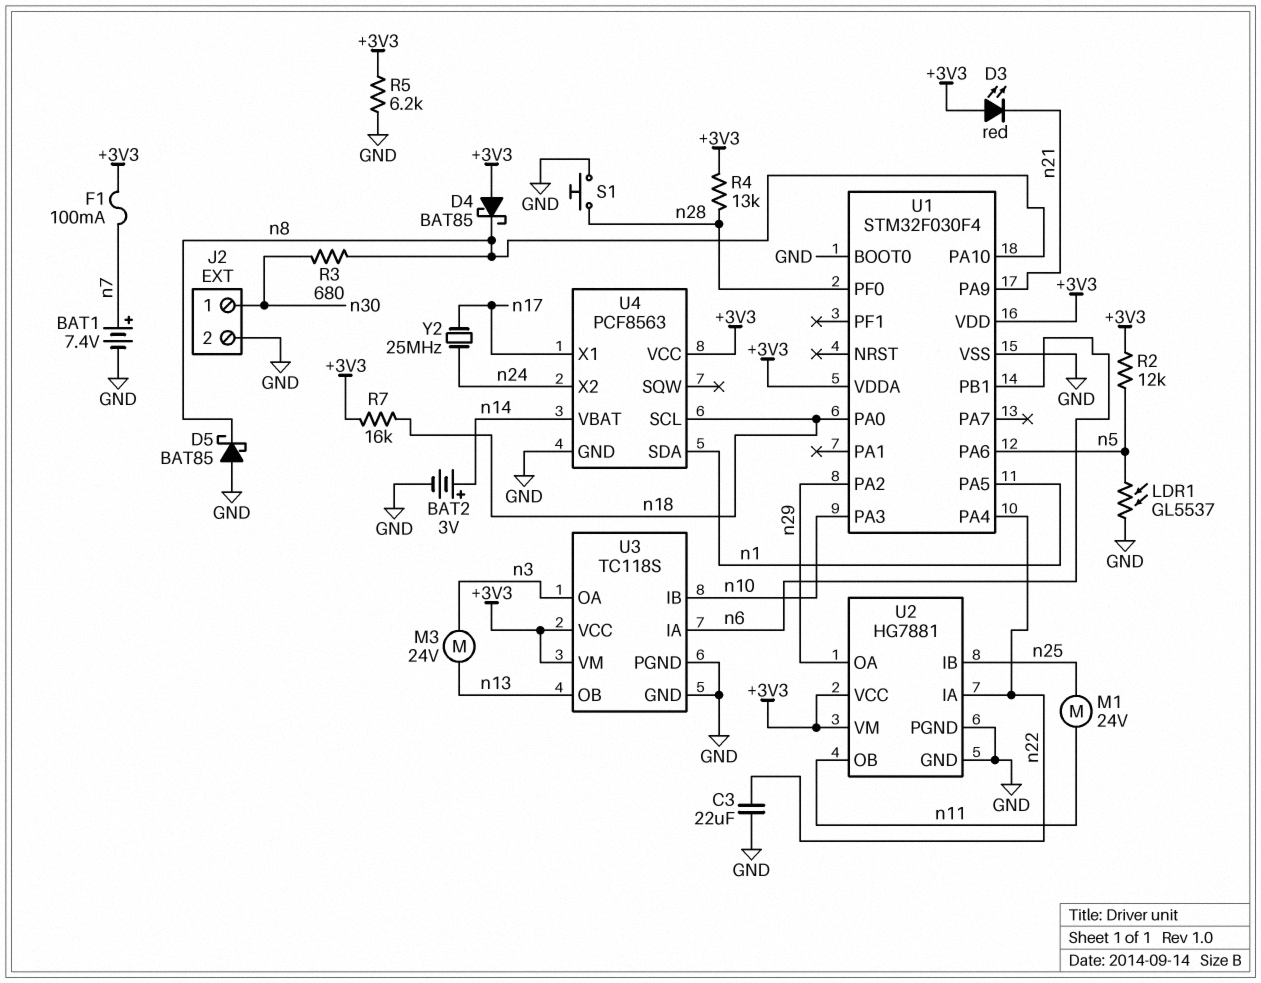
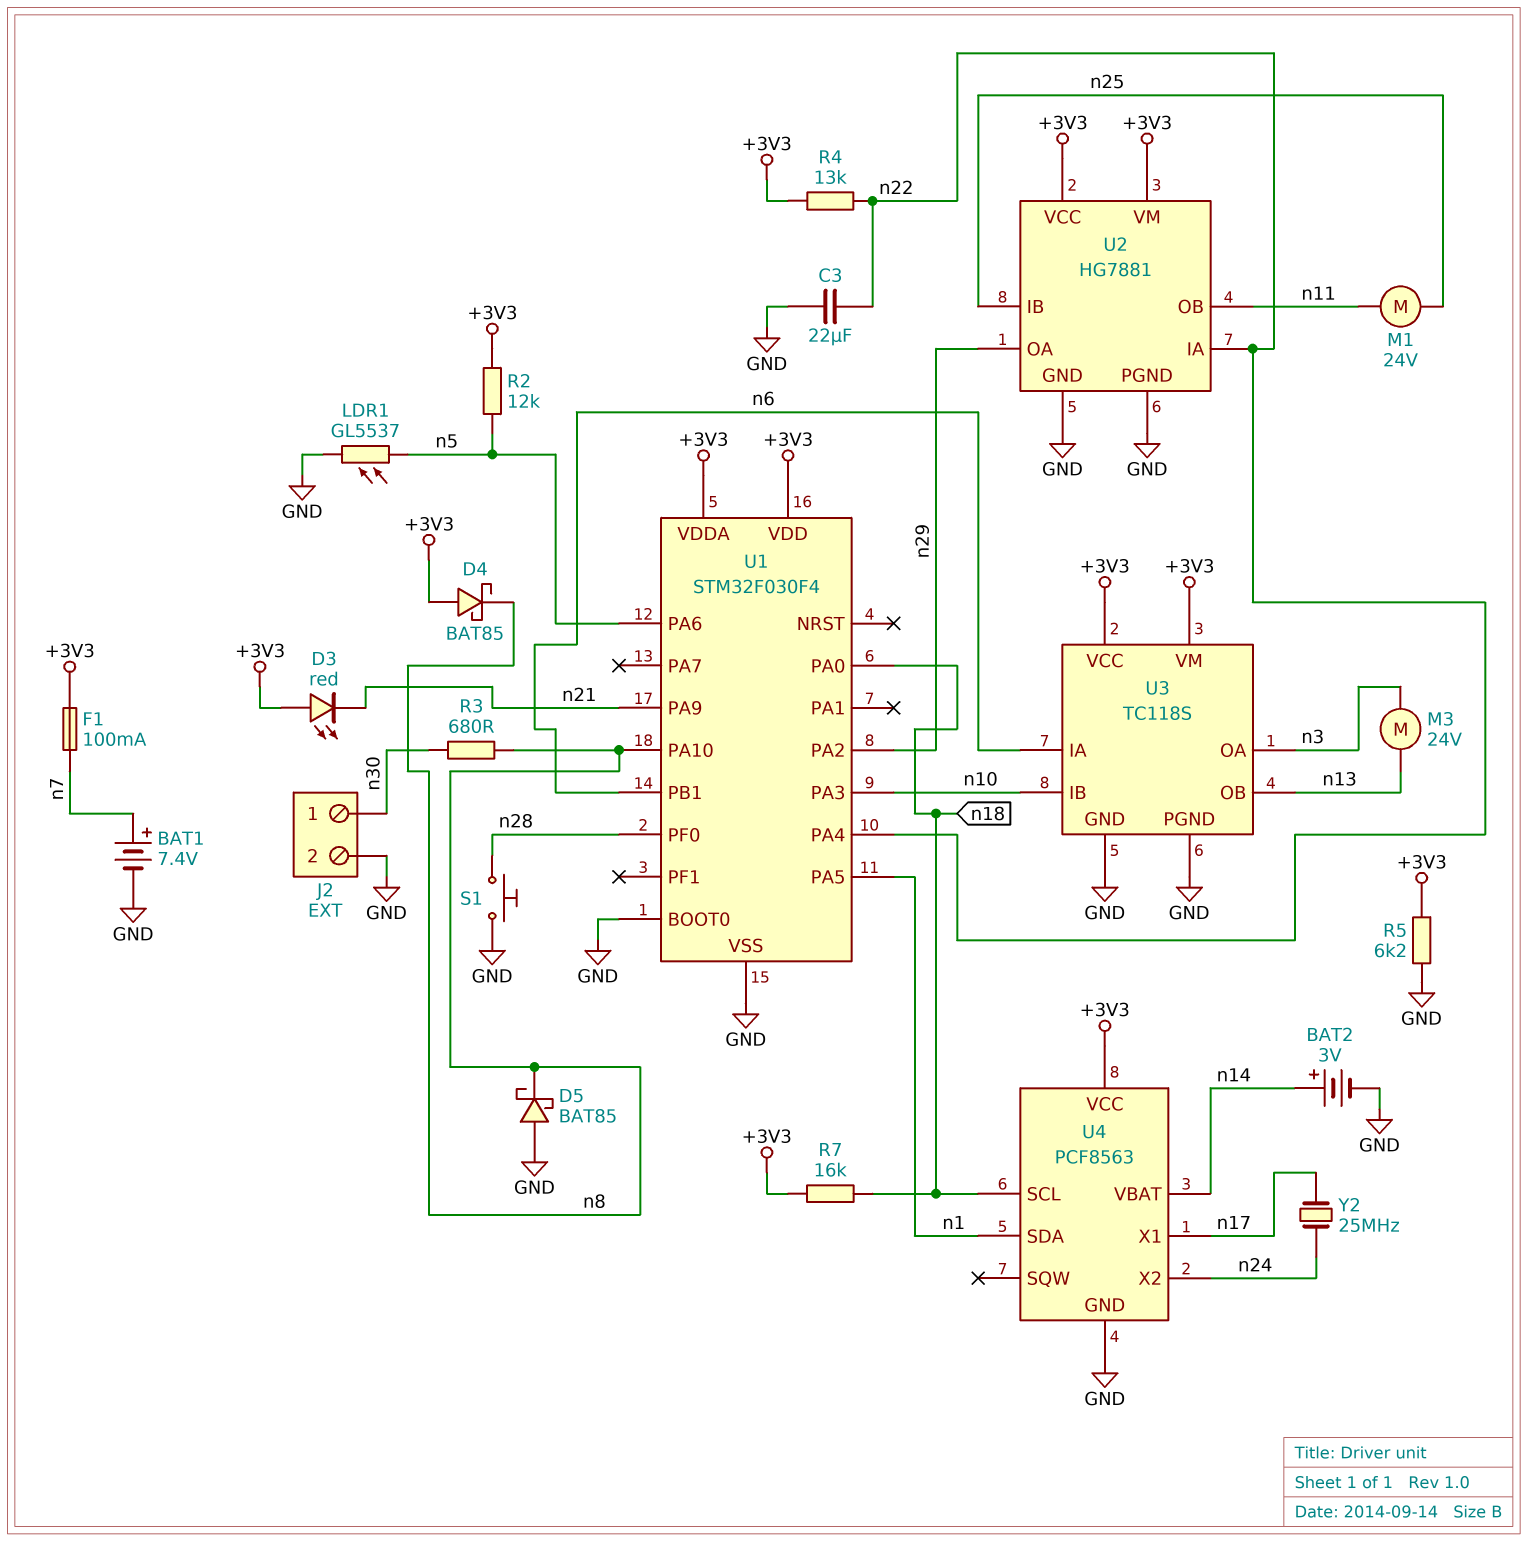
R4: 13k (+3V3, n28) -> 13k (+3V3, n22)

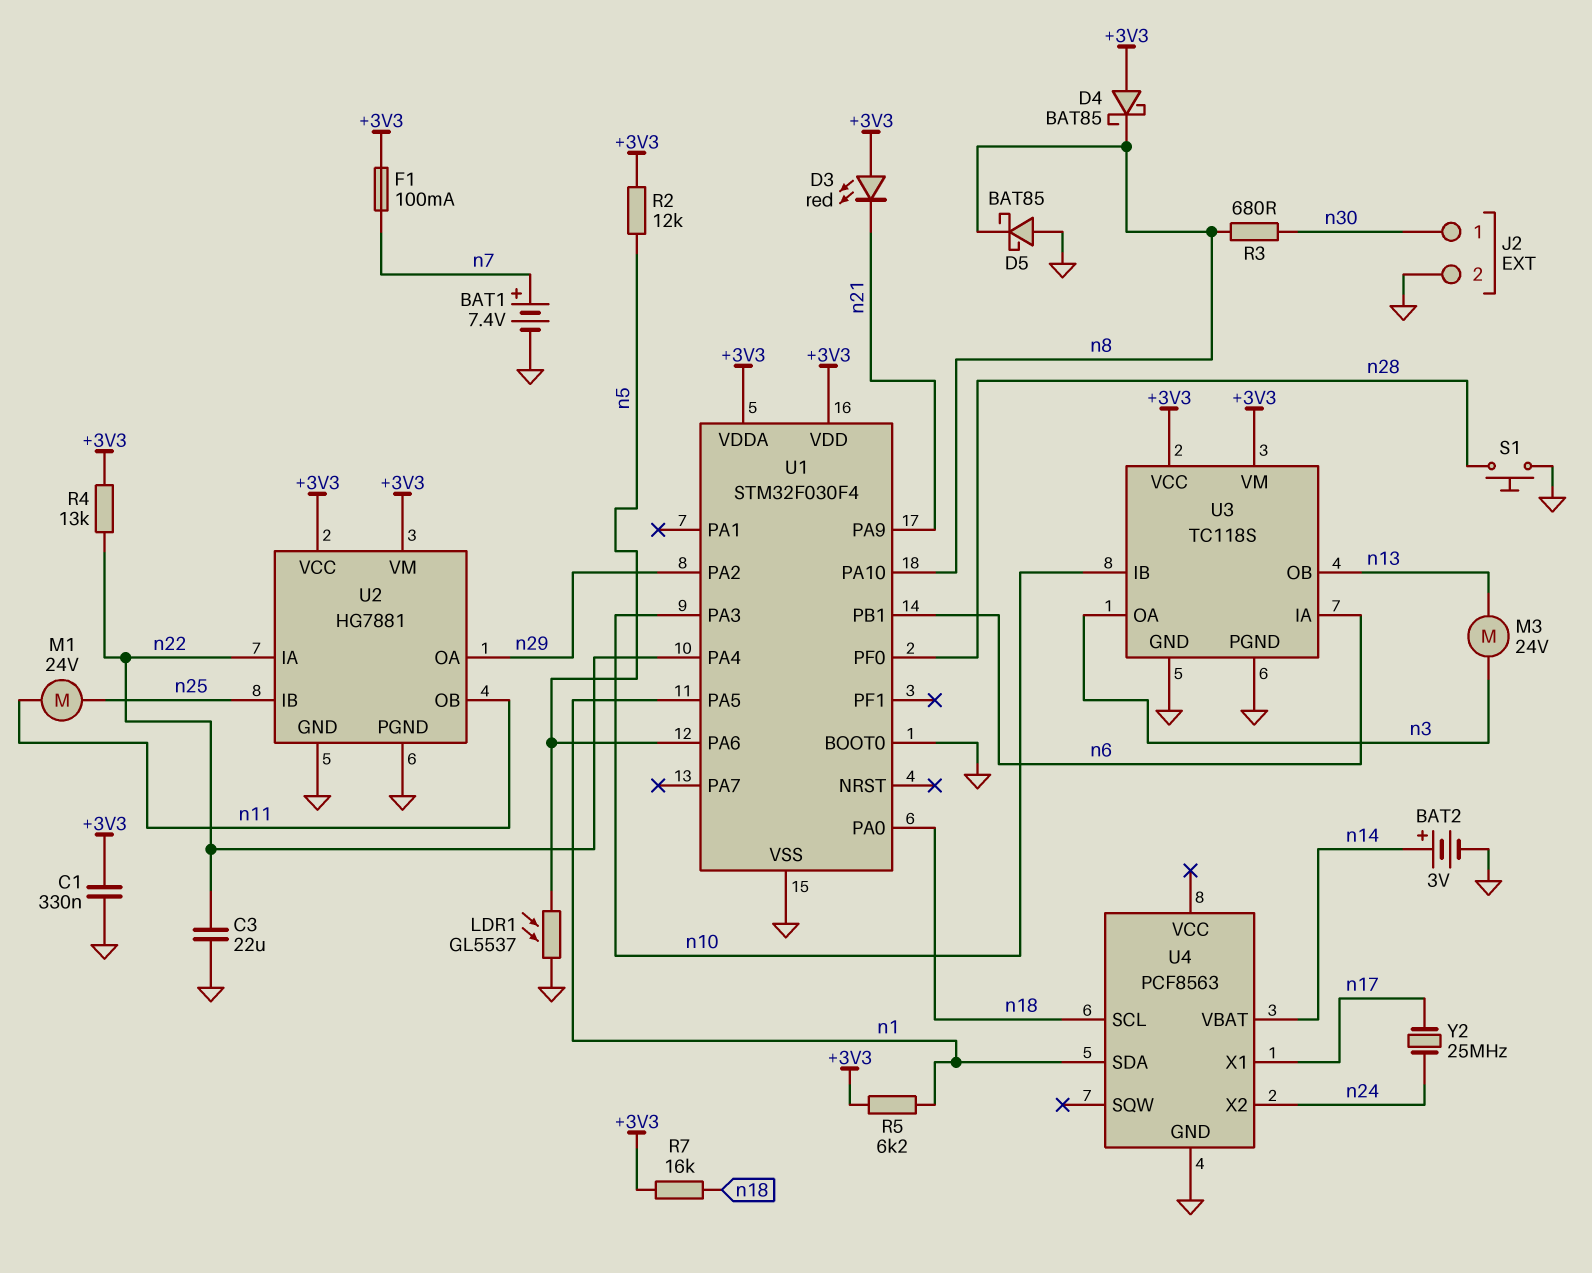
C1: none -> 330nF (+3V3, GND)
R5: 6.2k (+3V3, GND) -> 6.2k (+3V3, n1)
U4 pin VCC: +3V3 -> none

